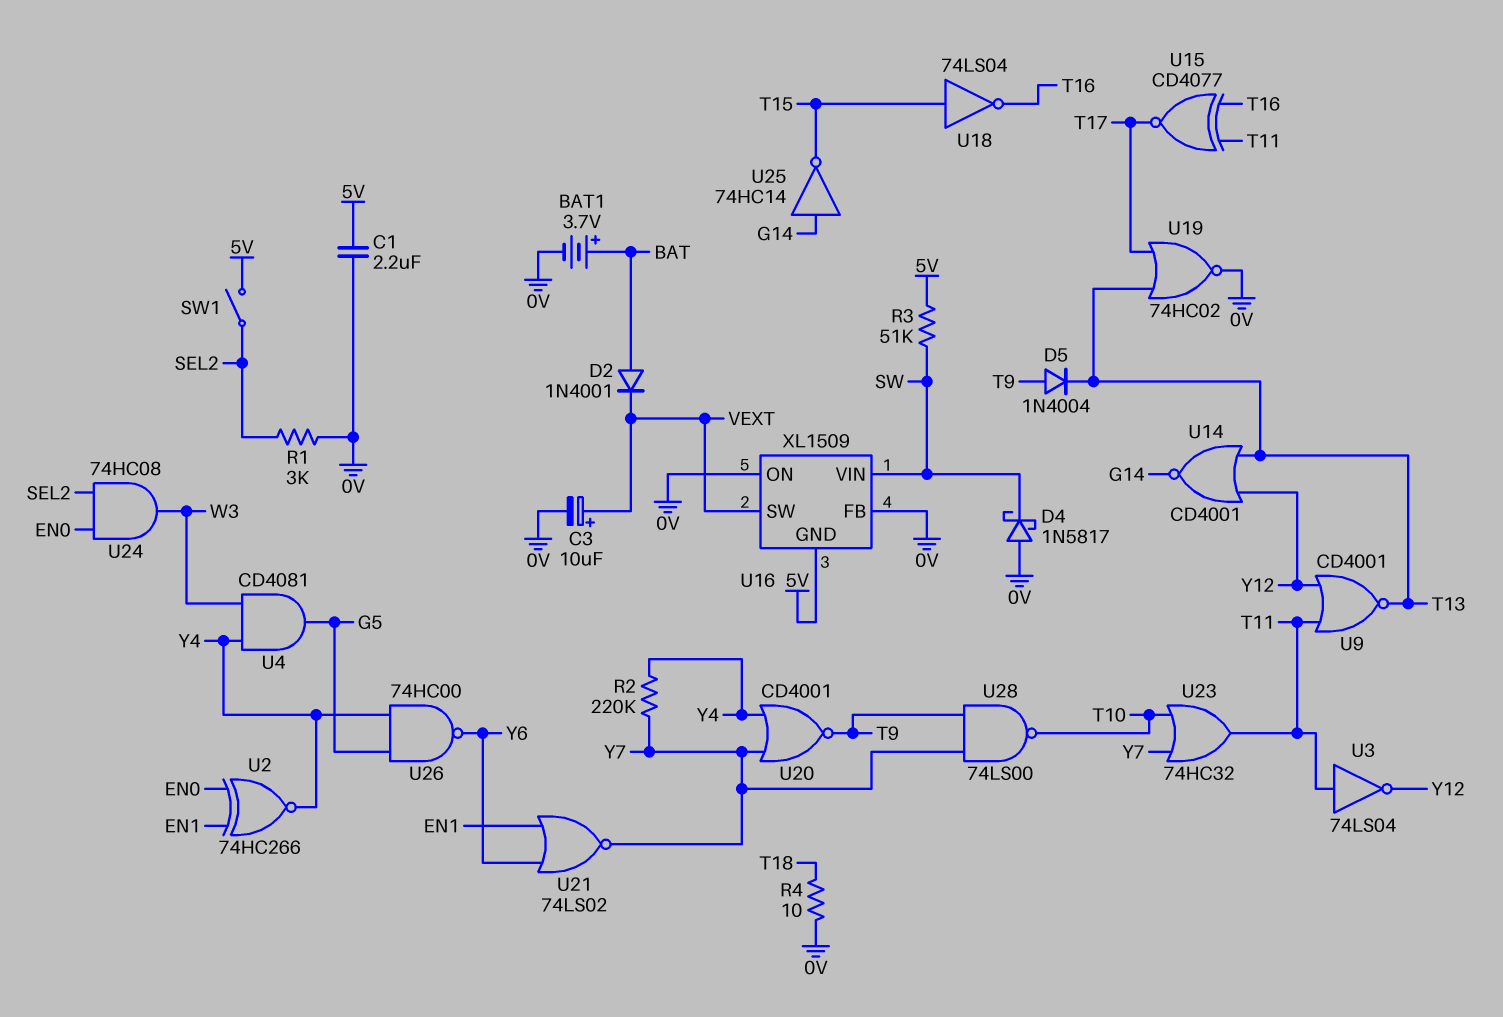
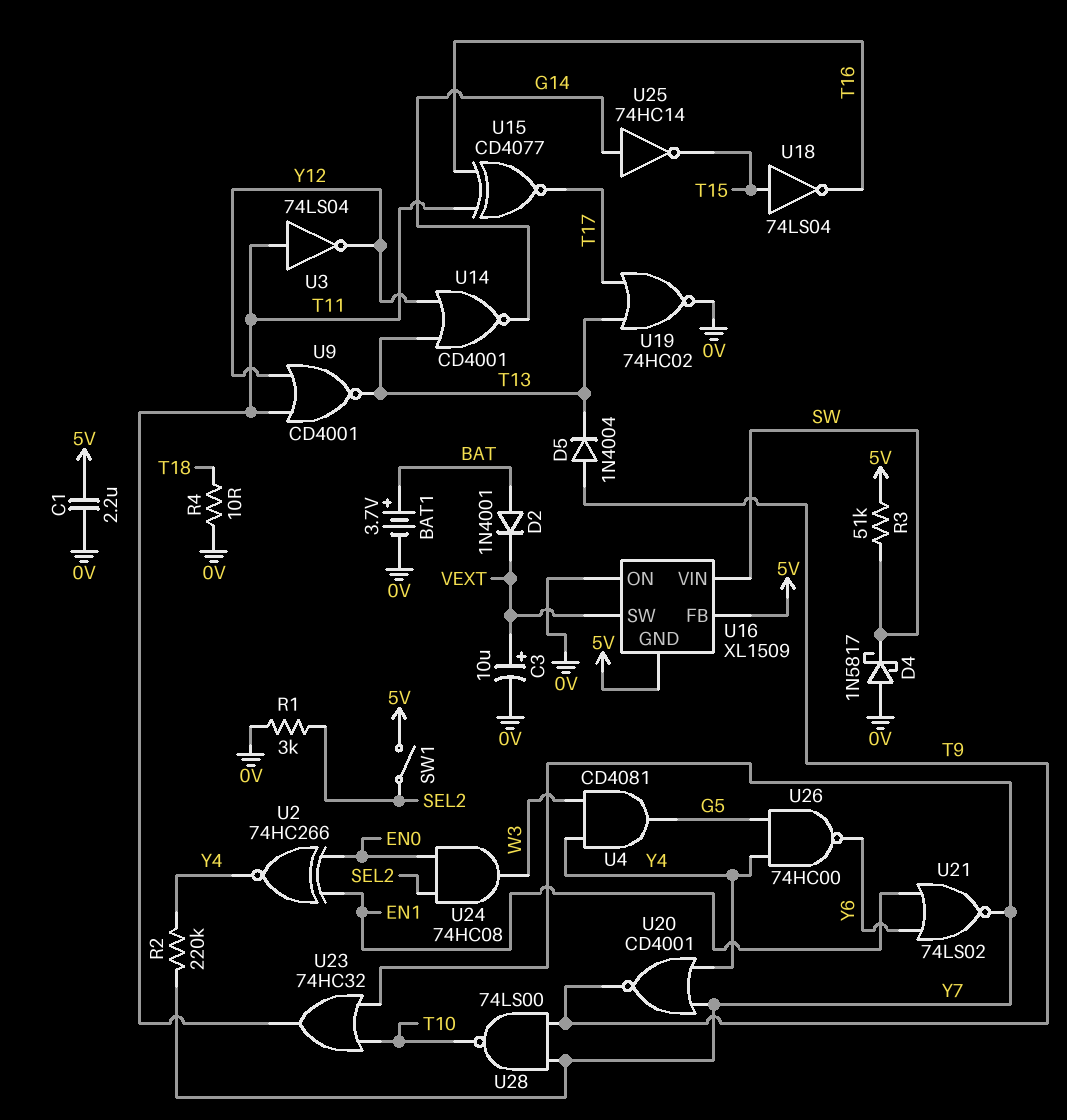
U16 pin FB: 0V -> 5V

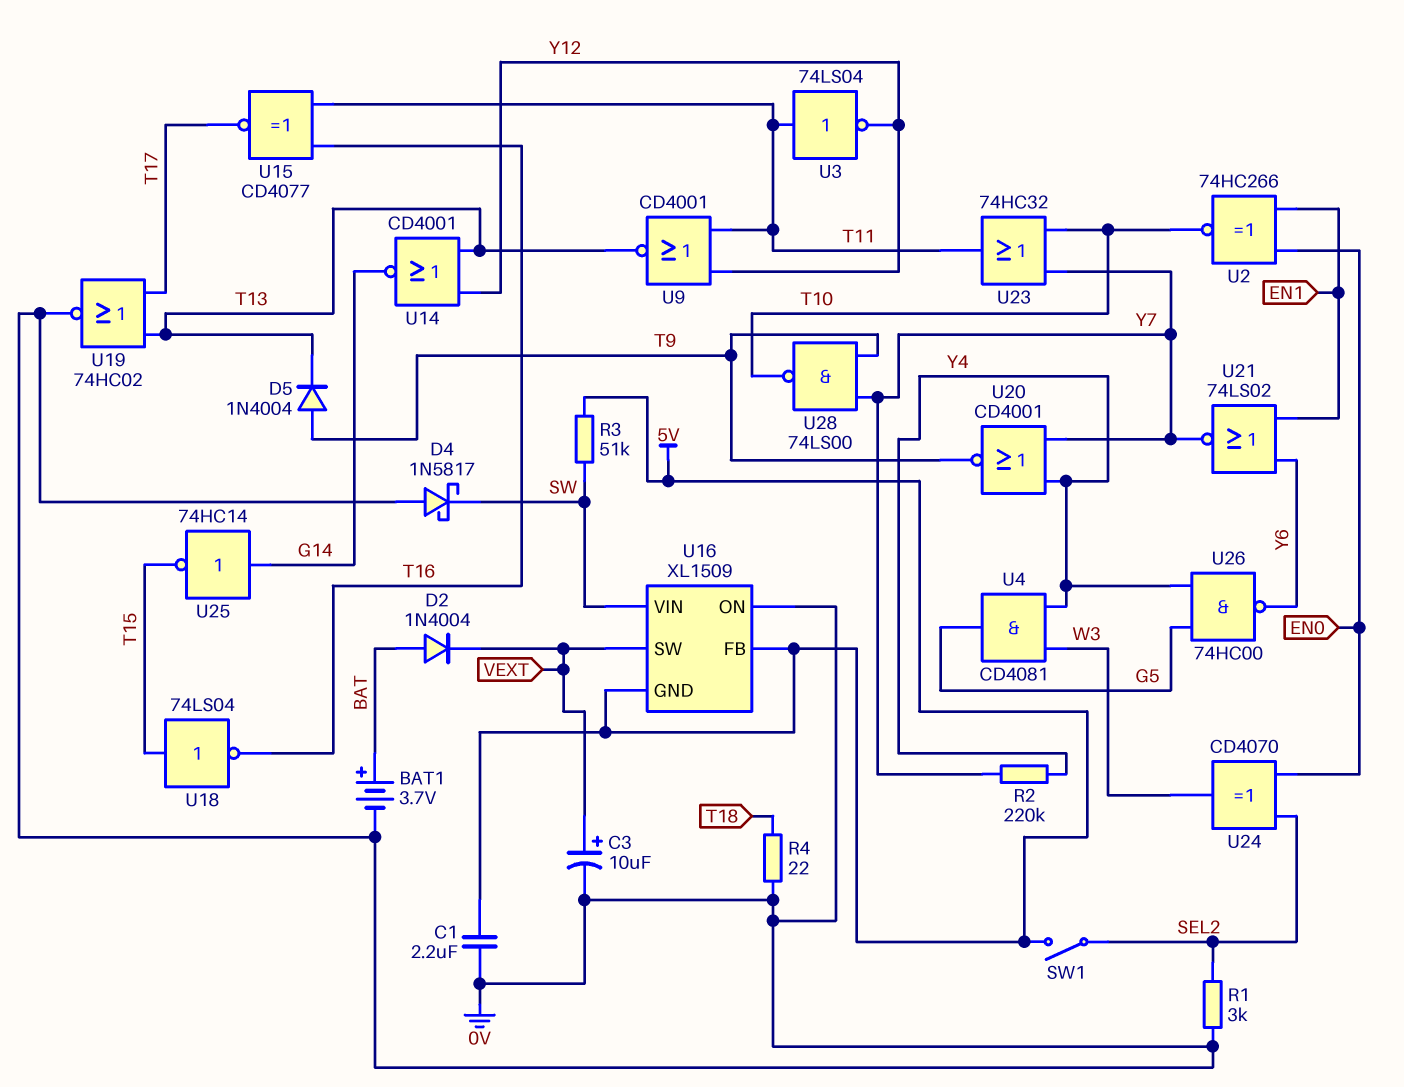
D2: diode 1N4001 (A BAT, K VEXT) -> diode 1N4004 (A BAT, K VEXT)
R4: 10 (0V, T18) -> 22 (0V, T18)
U2: XNOR 74HC266 (in EN0, in EN1, out Y4) -> XNOR 74HC266 (in EN0, in EN1, out T10)
U24: AND 74HC08 (in EN0, in SEL2, out W3) -> XOR CD4070 (in EN0, in SEL2, out W3)

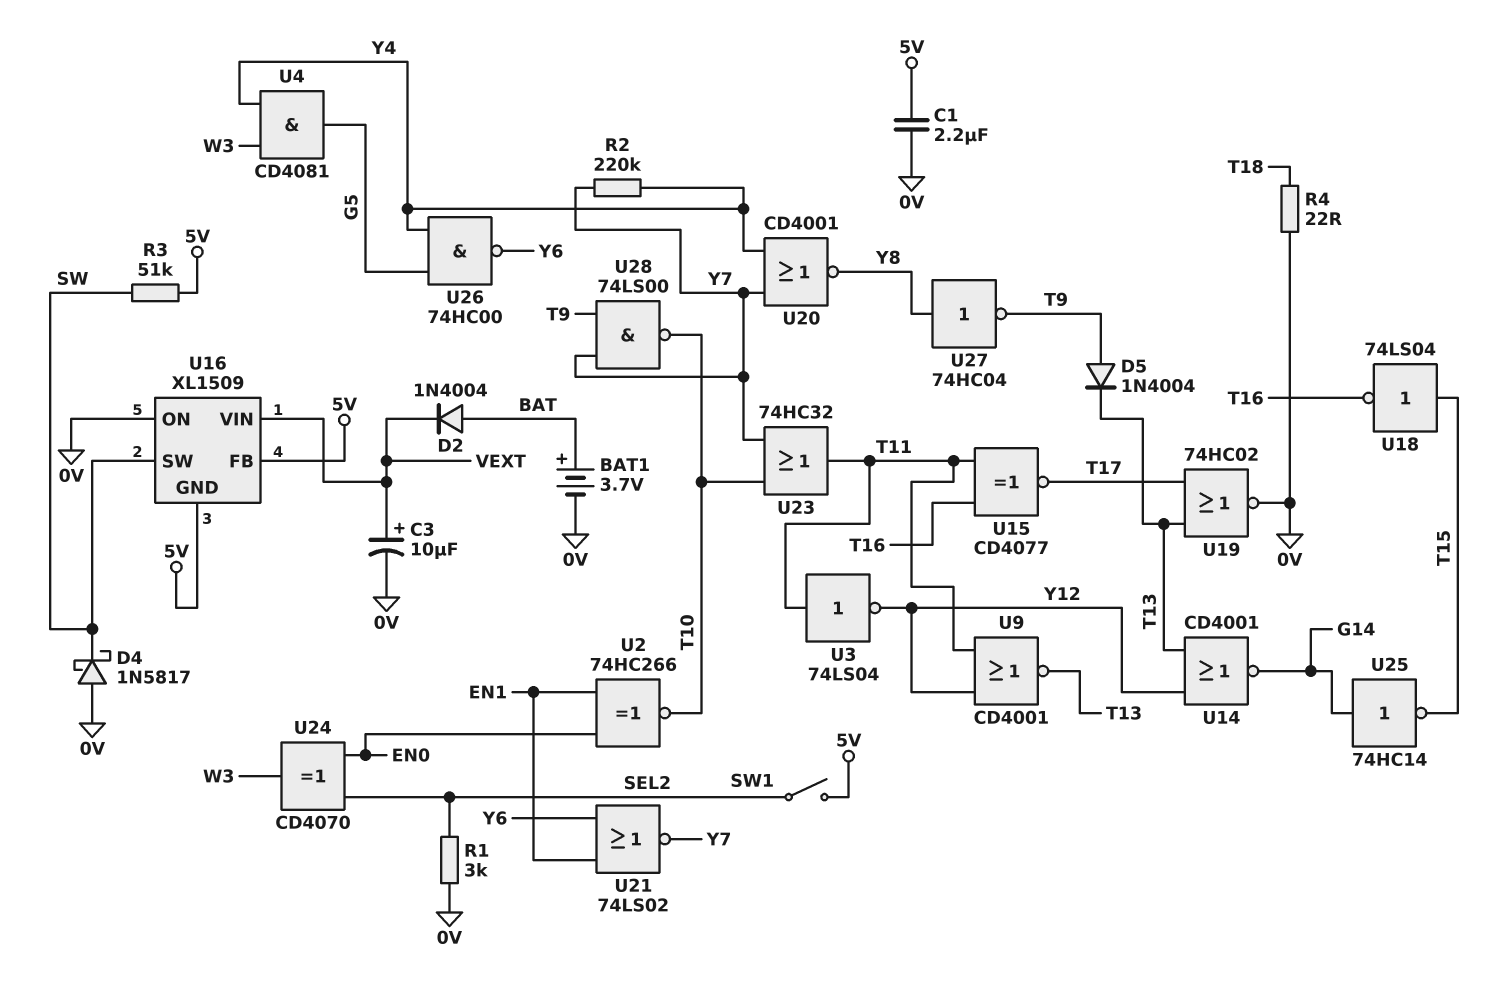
U16 pin SW: VEXT -> SW
U16 pin VIN: SW -> VEXT
U20: NOR CD4001 (in Y4, in Y7, out T9) -> NOR CD4001 (in Y4, in Y7, out Y8)
U27: none -> NOT 74HC04 (in Y8, out T9)

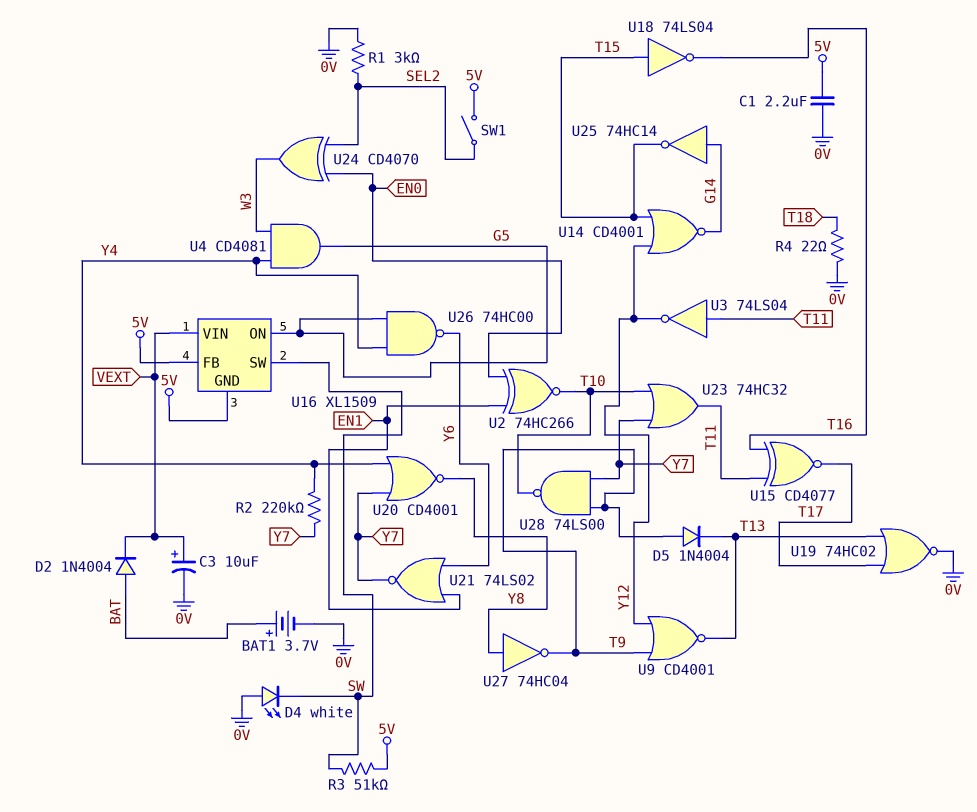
D4: schottky 1N5817 (A 0V, K SW) -> LED white (A 0V, K SW)
U9: NOR CD4001 (in T11, in Y12, out T13) -> NOR CD4001 (in T9, in Y12, out T13)
U14: NOR CD4001 (in T13, in Y12, out G14) -> NOR CD4001 (in T15, in Y12, out G14)
U16 pin ON: 0V -> G5

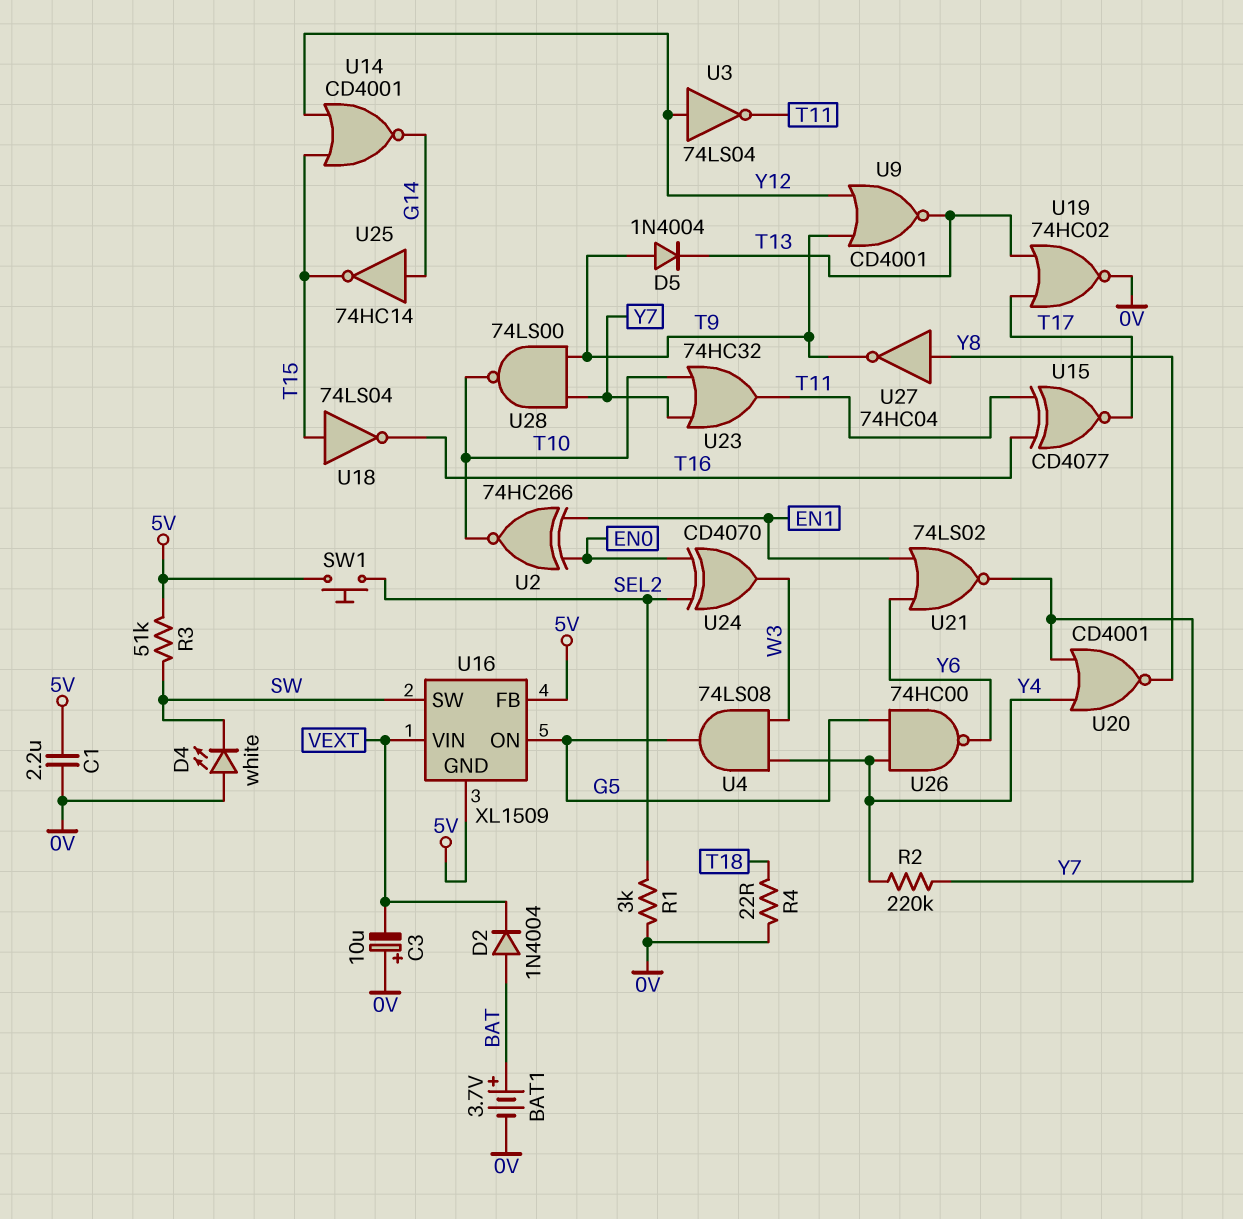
C3: 10uF (plus VEXT, minus 0V) -> 10uF (plus 0V, minus VEXT)
SW1: switch (5V, SEL2) -> button (5V, SEL2)
U3: NOT 74LS04 (in T11, out Y12) -> NOT 74LS04 (in Y12, out T11)
U4: AND CD4081 (in W3, in Y4, out G5) -> AND 74LS08 (in W3, in Y4, out G5)

